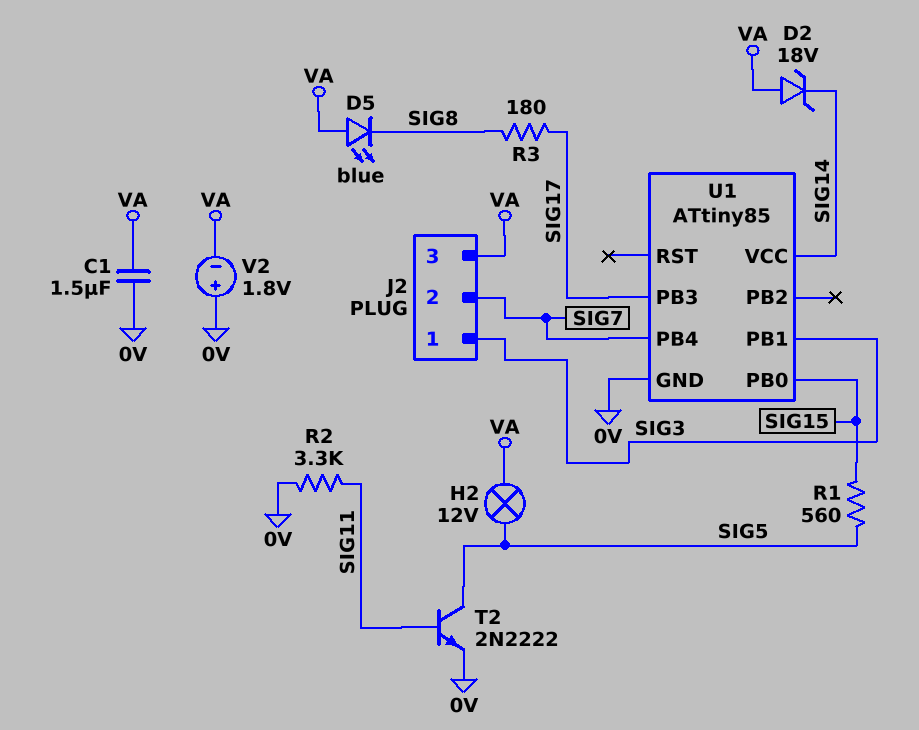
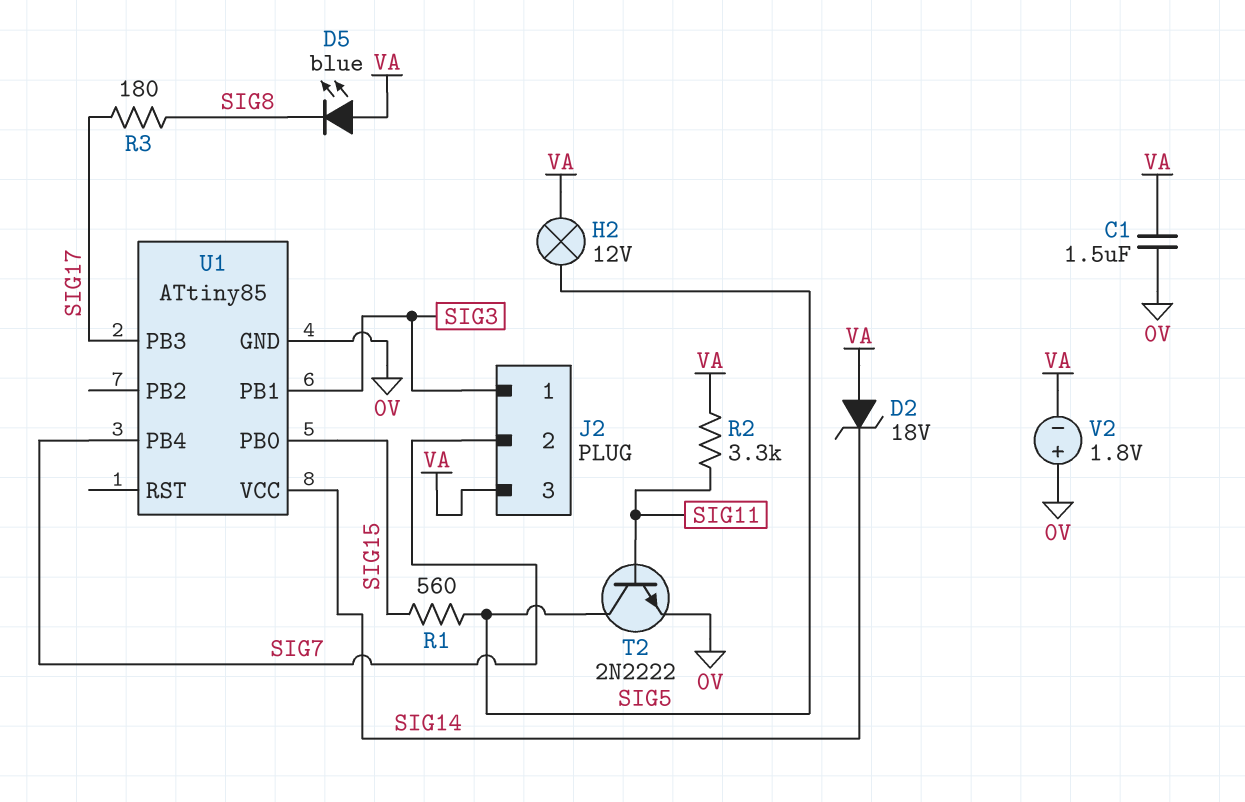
R2: 3.3k (0V, SIG11) -> 3.3k (SIG11, VA)

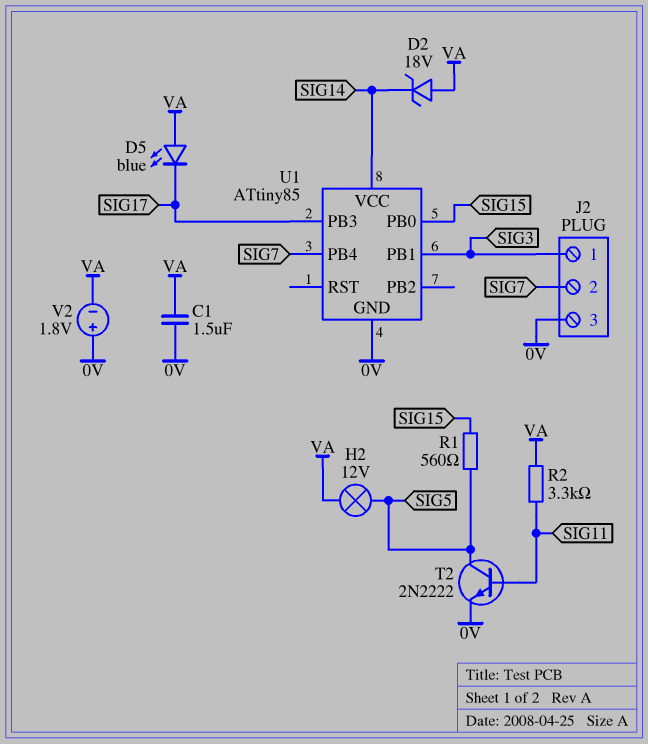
D5: LED blue (A VA, K SIG8) -> LED blue (A VA, K SIG17)
J2 pin 3: VA -> 0V
R3: 180 (SIG8, SIG17) -> none

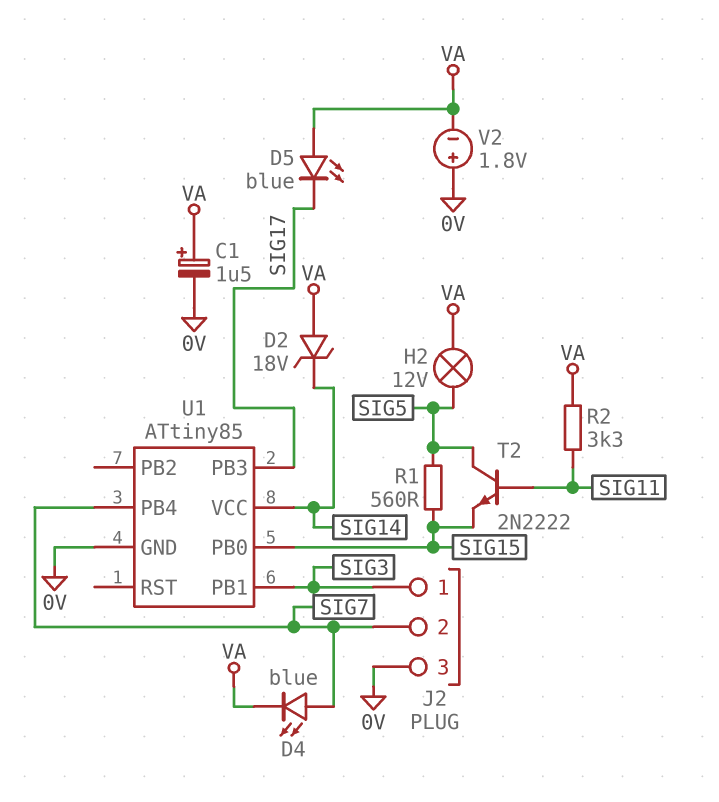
C1: 1.5uF (0V, VA) -> 1.5uF (plus VA, minus 0V)
D4: none -> LED blue (A SIG7, K VA)
T2: NPN 2N2222 (B SIG11, C SIG5, E 0V) -> NPN 2N2222 (B SIG11, C SIG5, E SIG15)

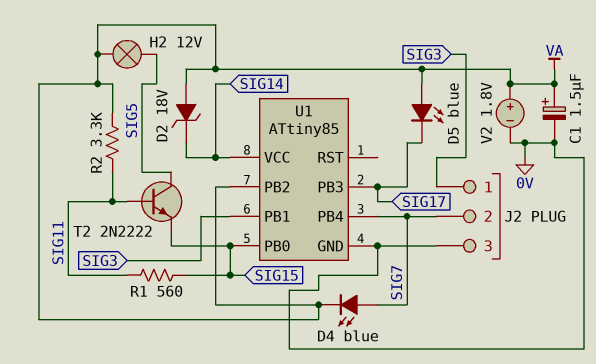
R1: 560 (SIG5, SIG15) -> 560 (SIG11, SIG15)
U1 pin PB2: none -> VA
V2: 1.8V (plus 0V, minus VA) -> 1.8V (plus VA, minus 0V)

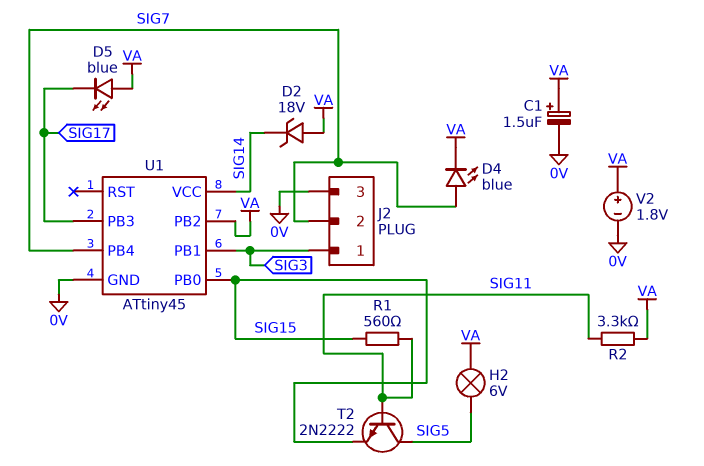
H2: lamp 12V (SIG5, VA) -> lamp 6V (SIG5, VA)
U1: ATtiny85 -> ATtiny45

